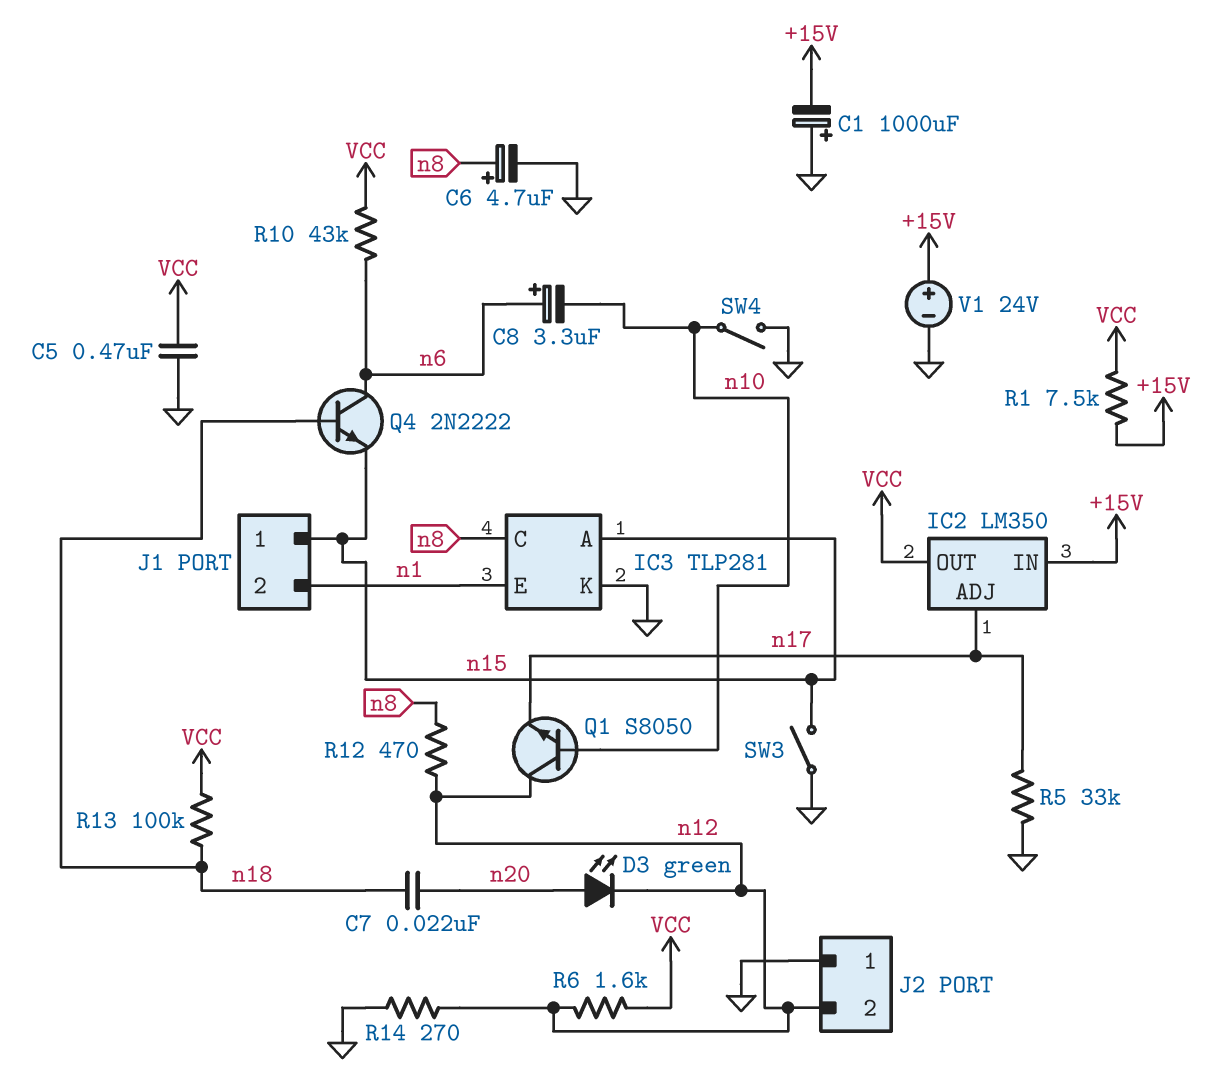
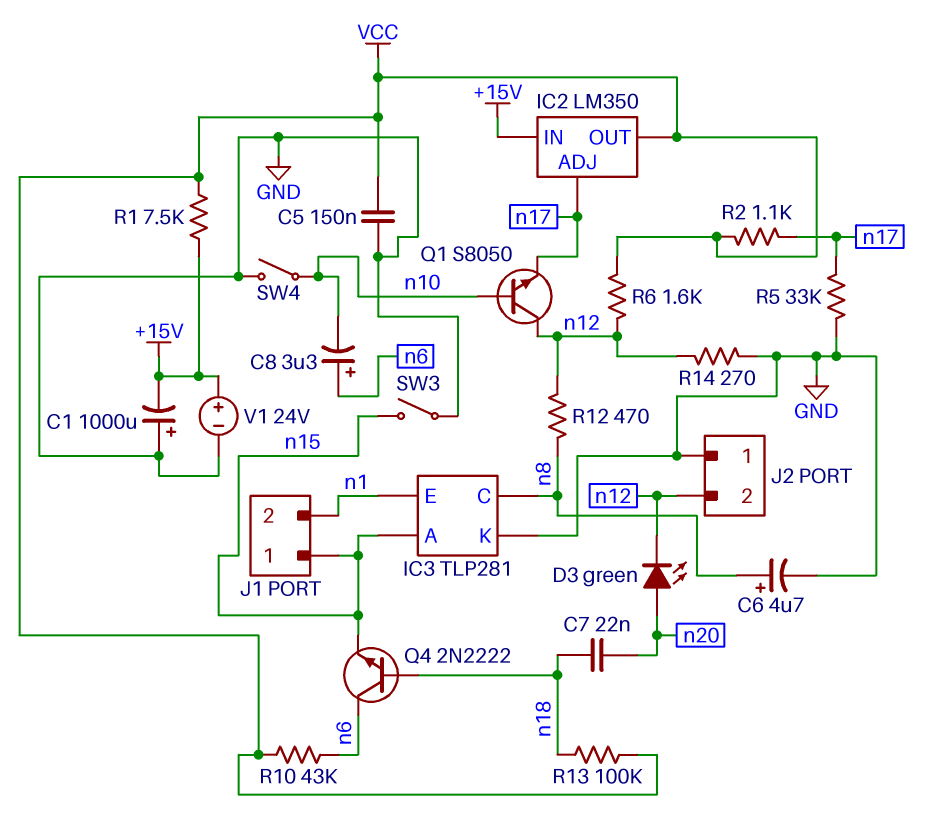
C5: 470nF (GND, VCC) -> 150nF (GND, VCC)
R2: none -> 1.1k (VCC, n17)

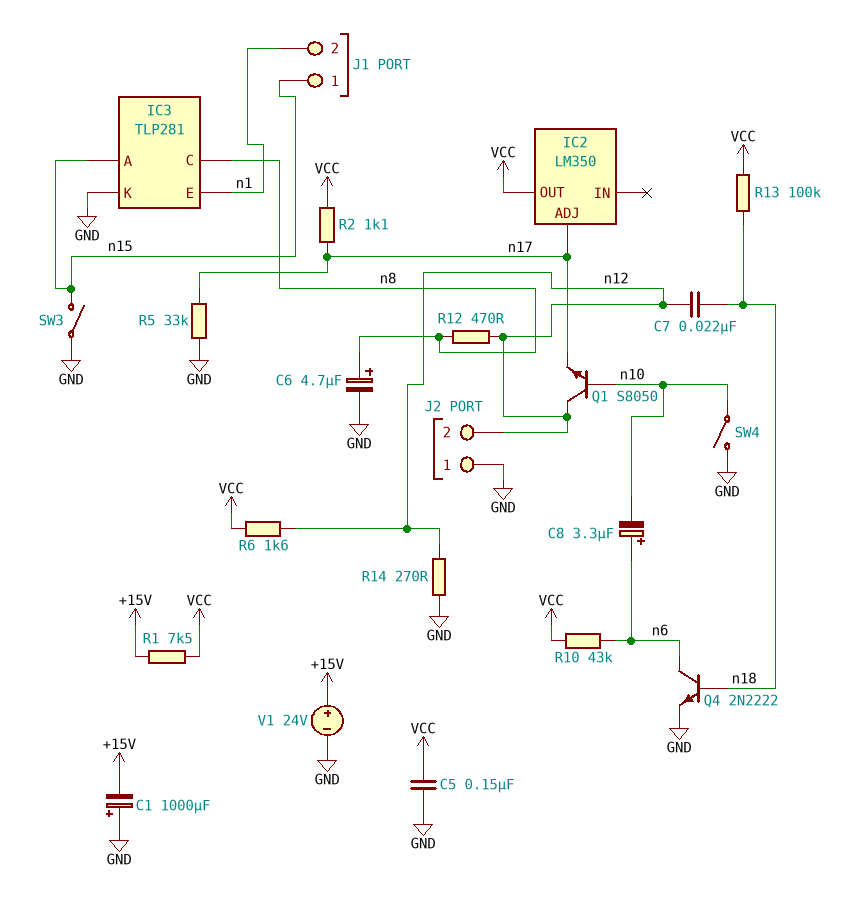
C7: 22nF (n18, n20) -> 22nF (n12, n18)
D3: LED green (A n20, K n12) -> none
IC2 pin IN: +15V -> none
Q4: NPN 2N2222 (B n18, C n6, E n15) -> NPN 2N2222 (B n18, C n6, E GND)

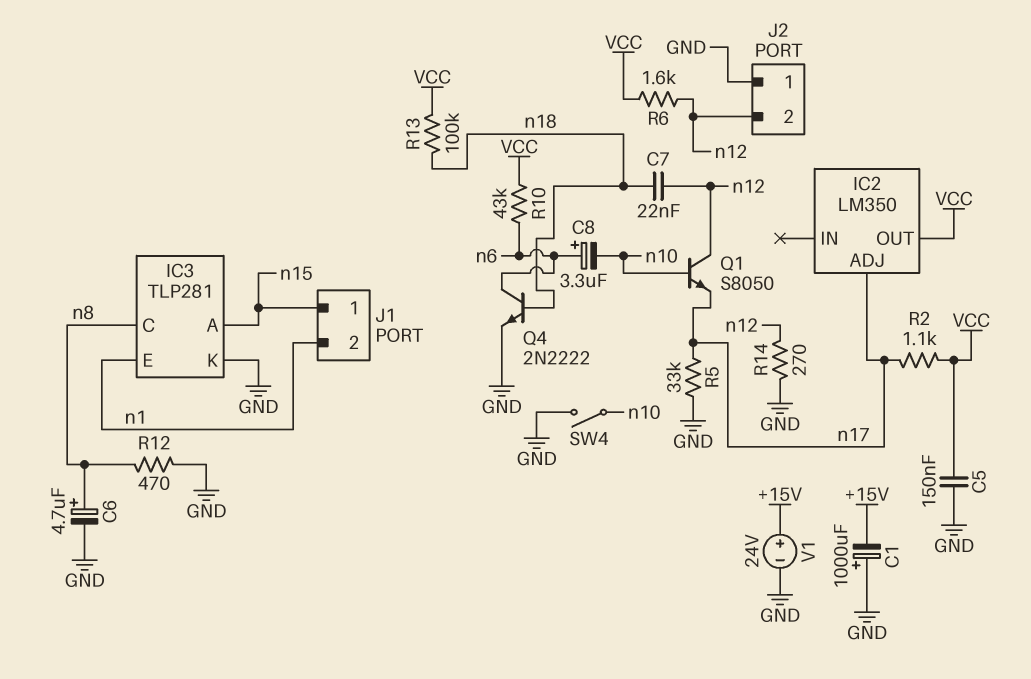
R1: 7.5k (+15V, VCC) -> none
R12: 470 (n8, n12) -> 470 (GND, n8)
SW3: switch (GND, n15) -> none

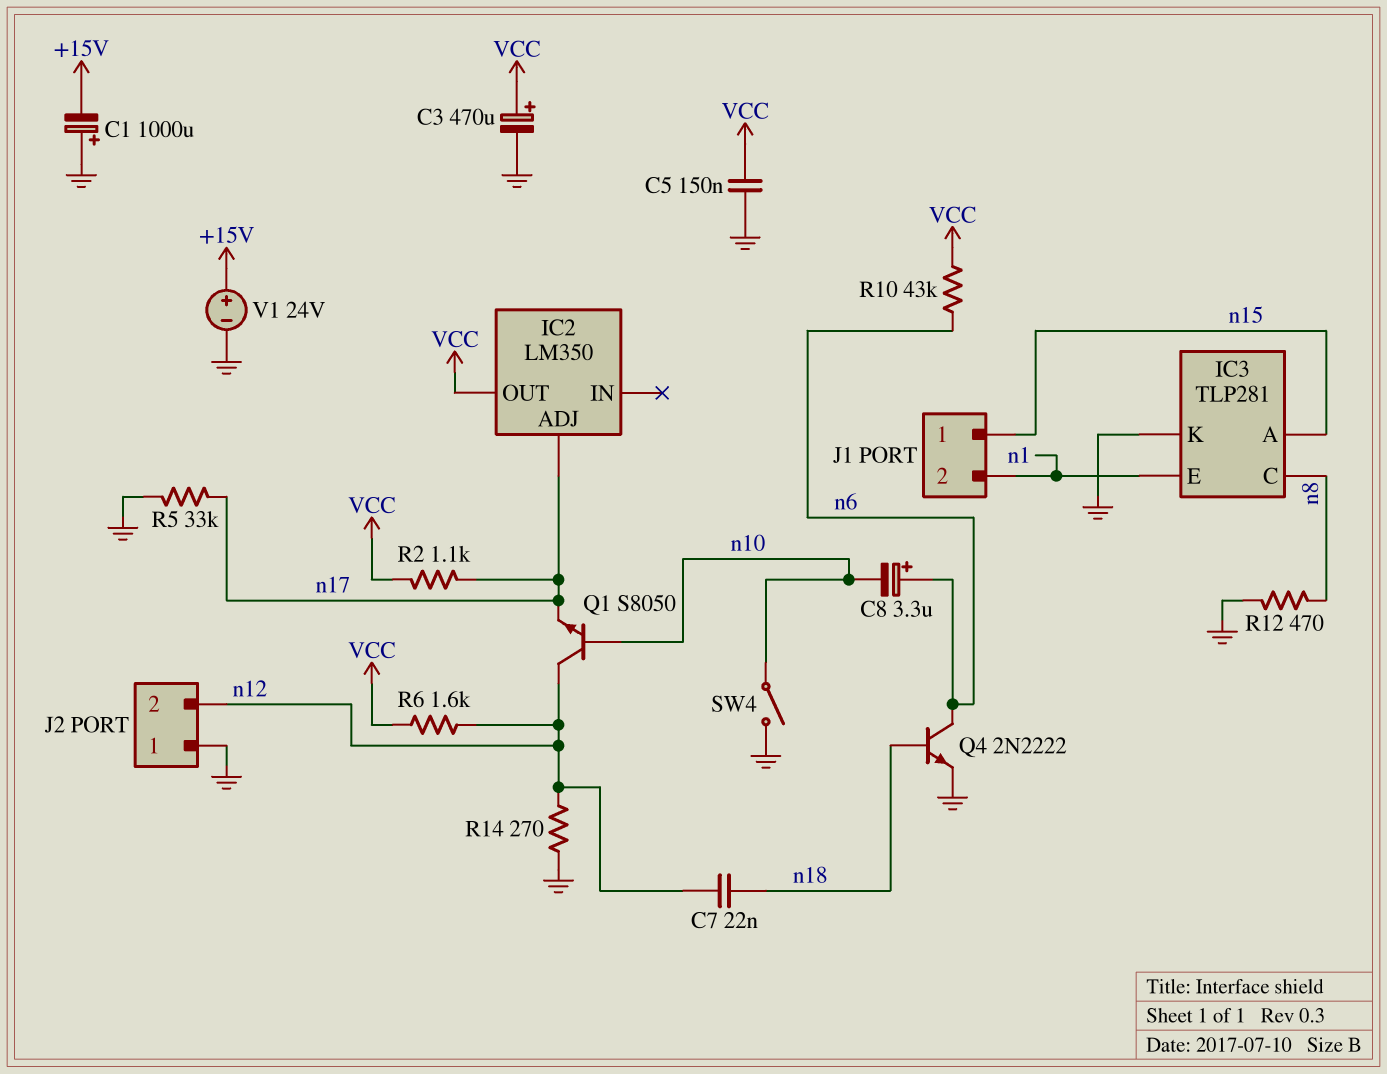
C3: none -> 470uF (plus VCC, minus GND)
C6: 4.7uF (plus n8, minus GND) -> none
R13: 100k (VCC, n18) -> none

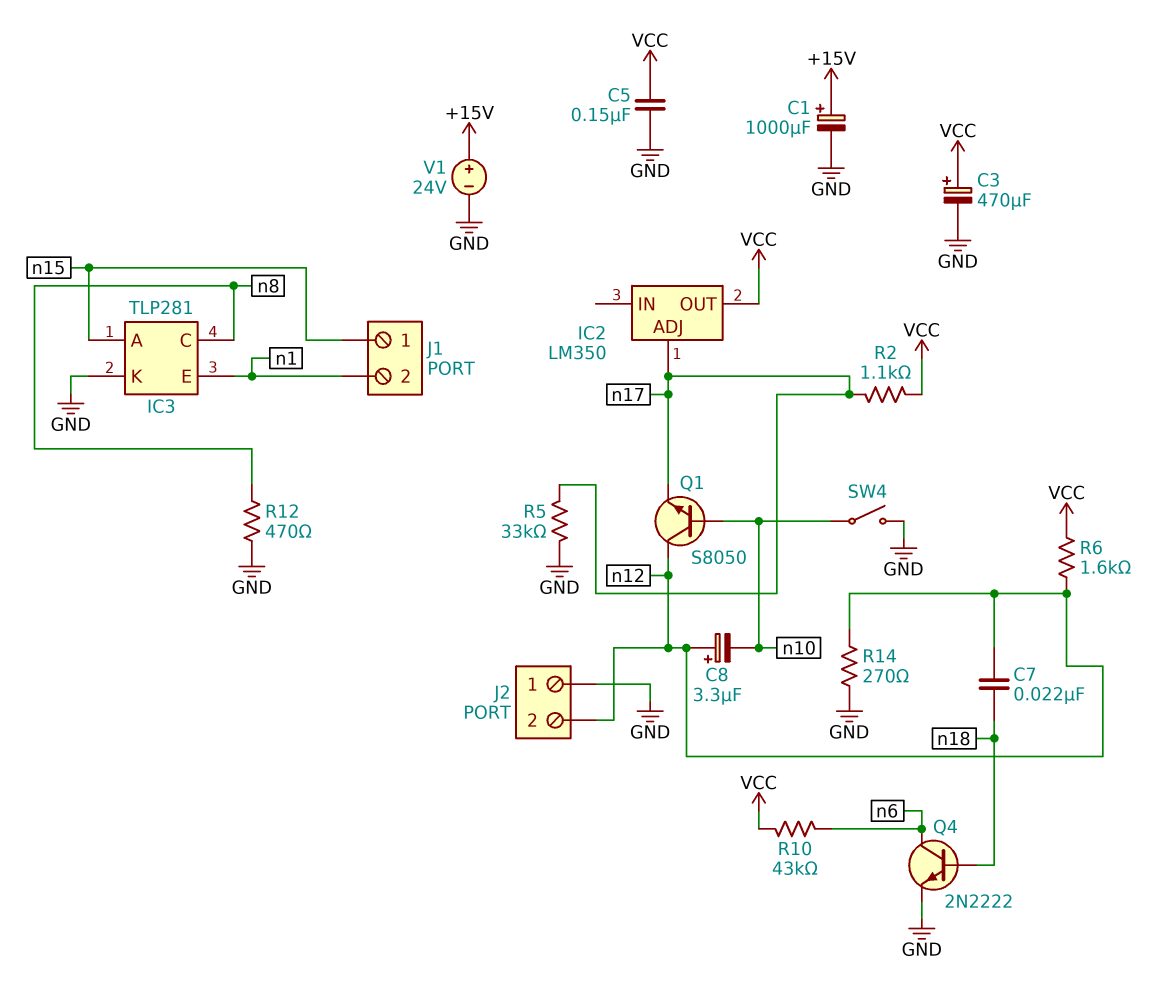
C1: 1000uF (plus GND, minus +15V) -> 1000uF (plus +15V, minus GND)
C8: 3.3uF (plus n6, minus n10) -> 3.3uF (plus n12, minus n10)

